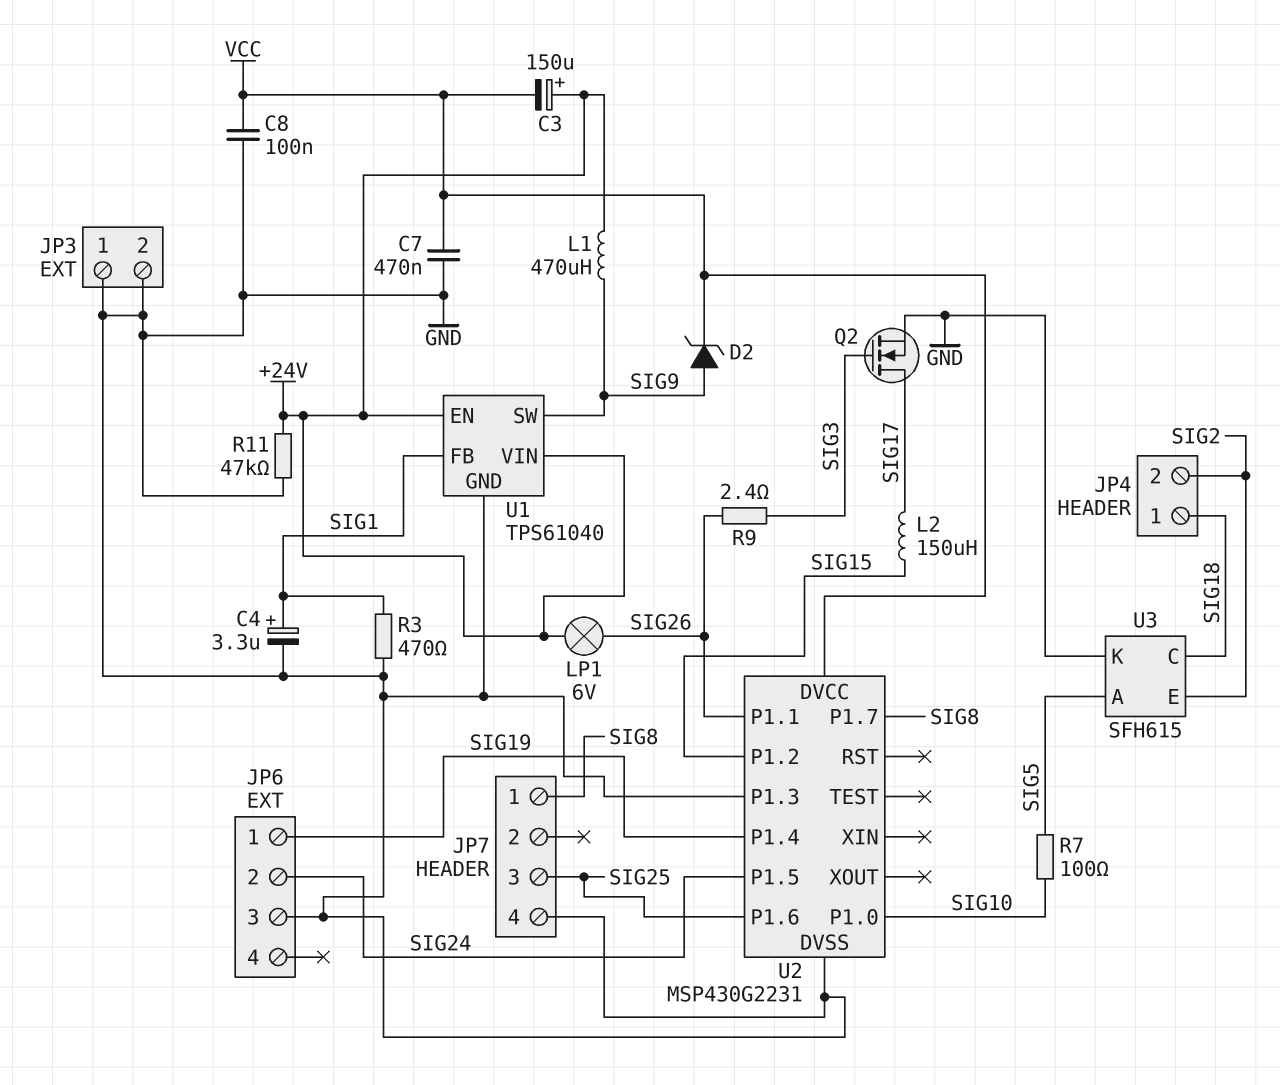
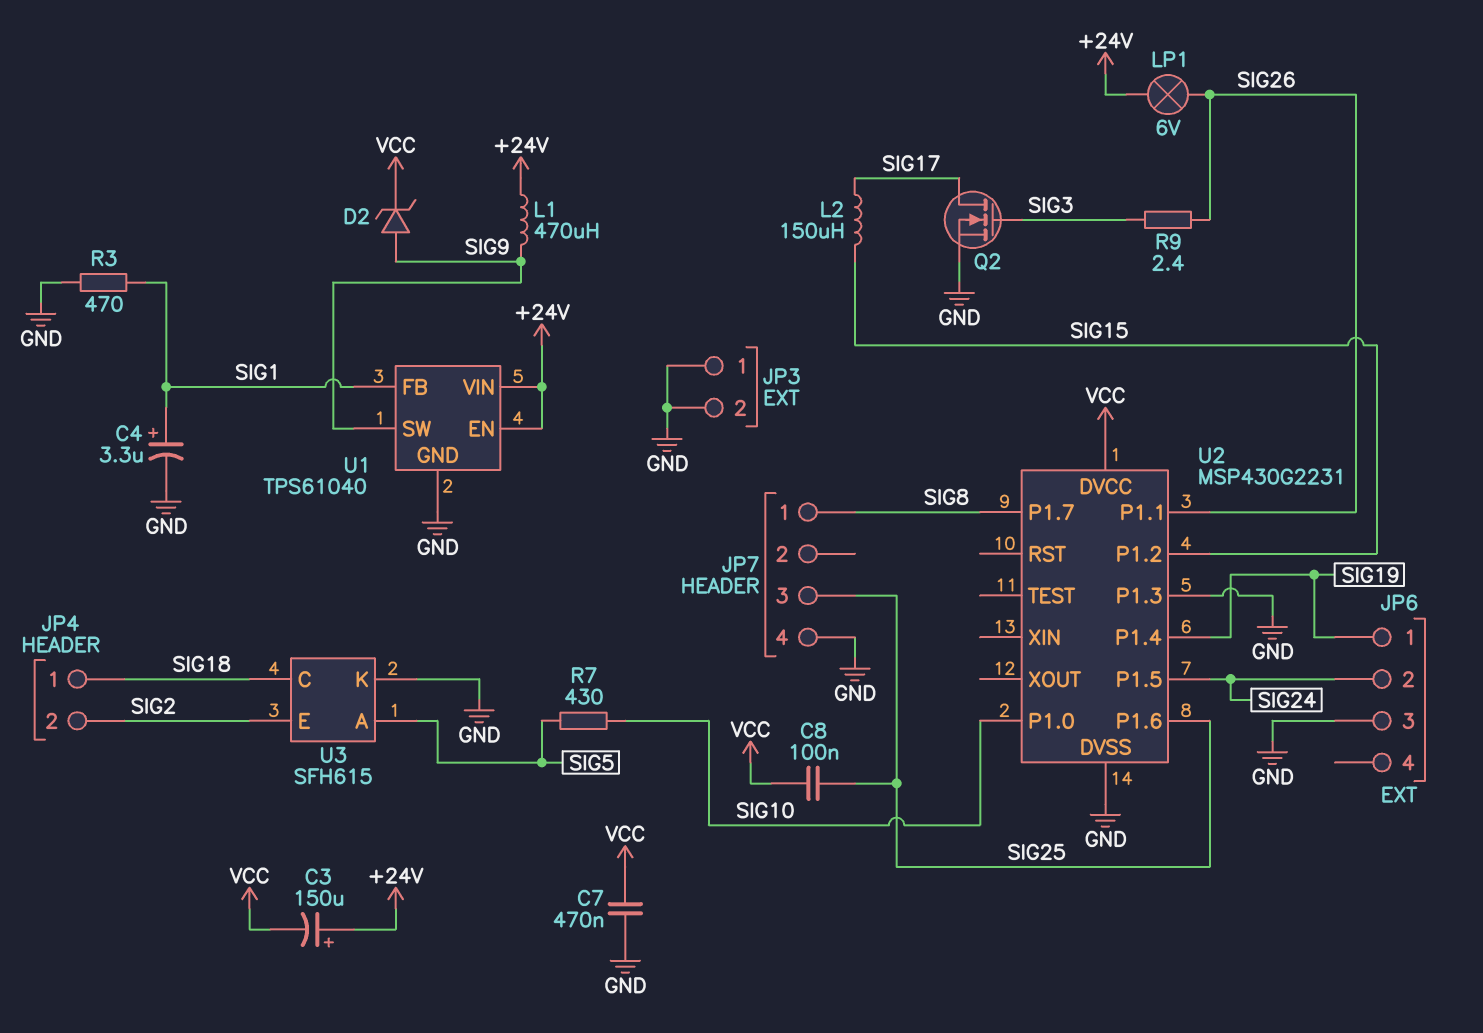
C8: 100nF (GND, VCC) -> 100nF (SIG25, VCC)
R7: 100 (SIG5, SIG10) -> 430 (SIG5, SIG10)
R11: 47k (+24V, GND) -> none

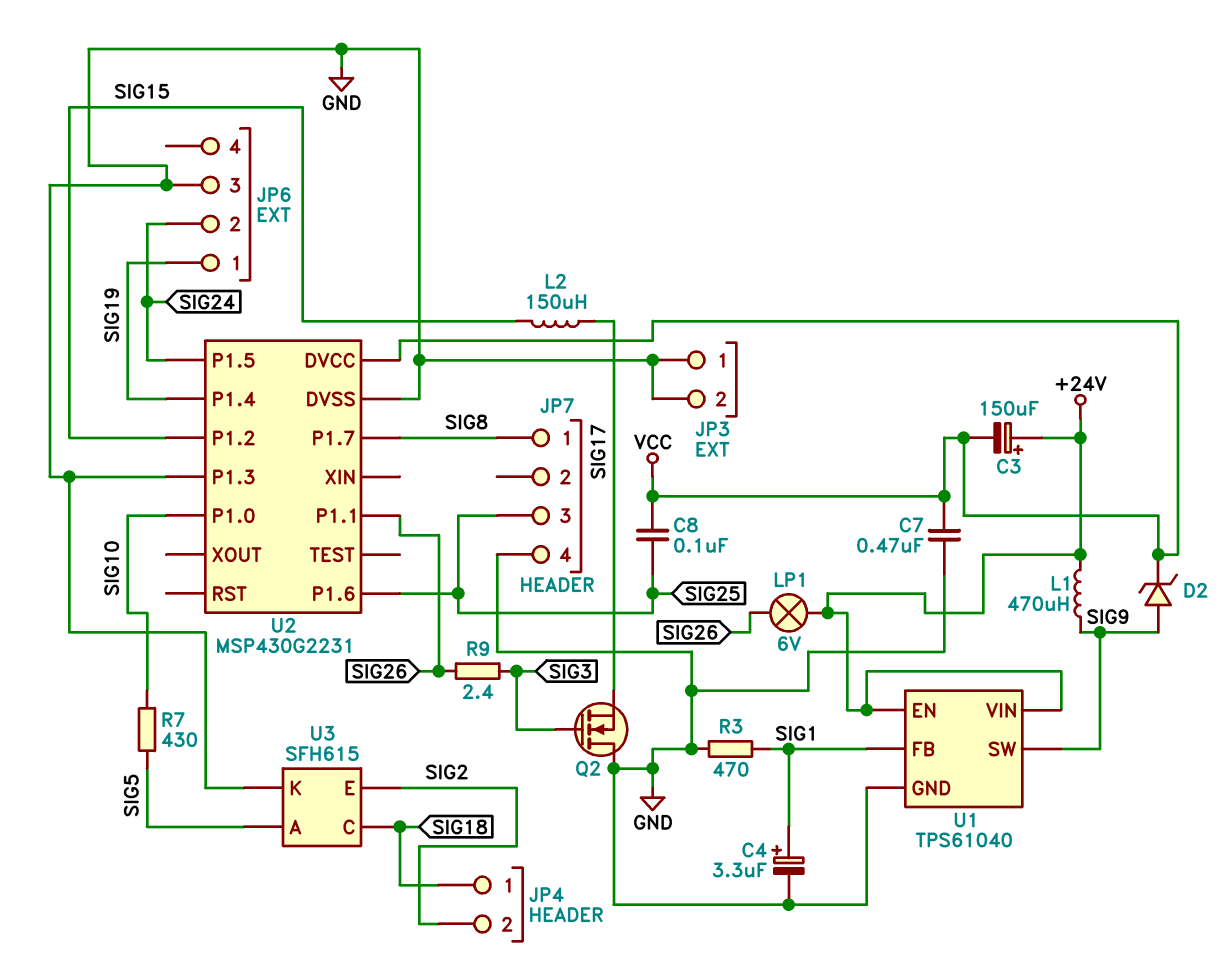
Q2: NMOS (G SIG3, D SIG17, S GND) -> NMOS (G SIG3, D GND, S SIG17)

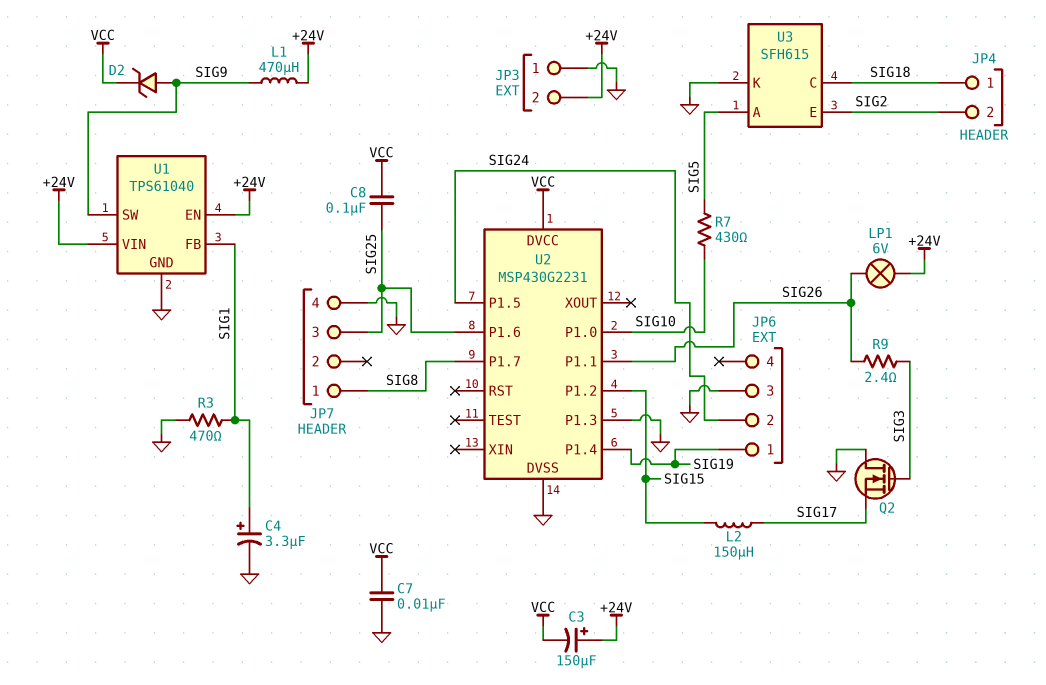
C7: 470nF (GND, VCC) -> 10nF (GND, VCC)
JP3 pin 2: GND -> +24V

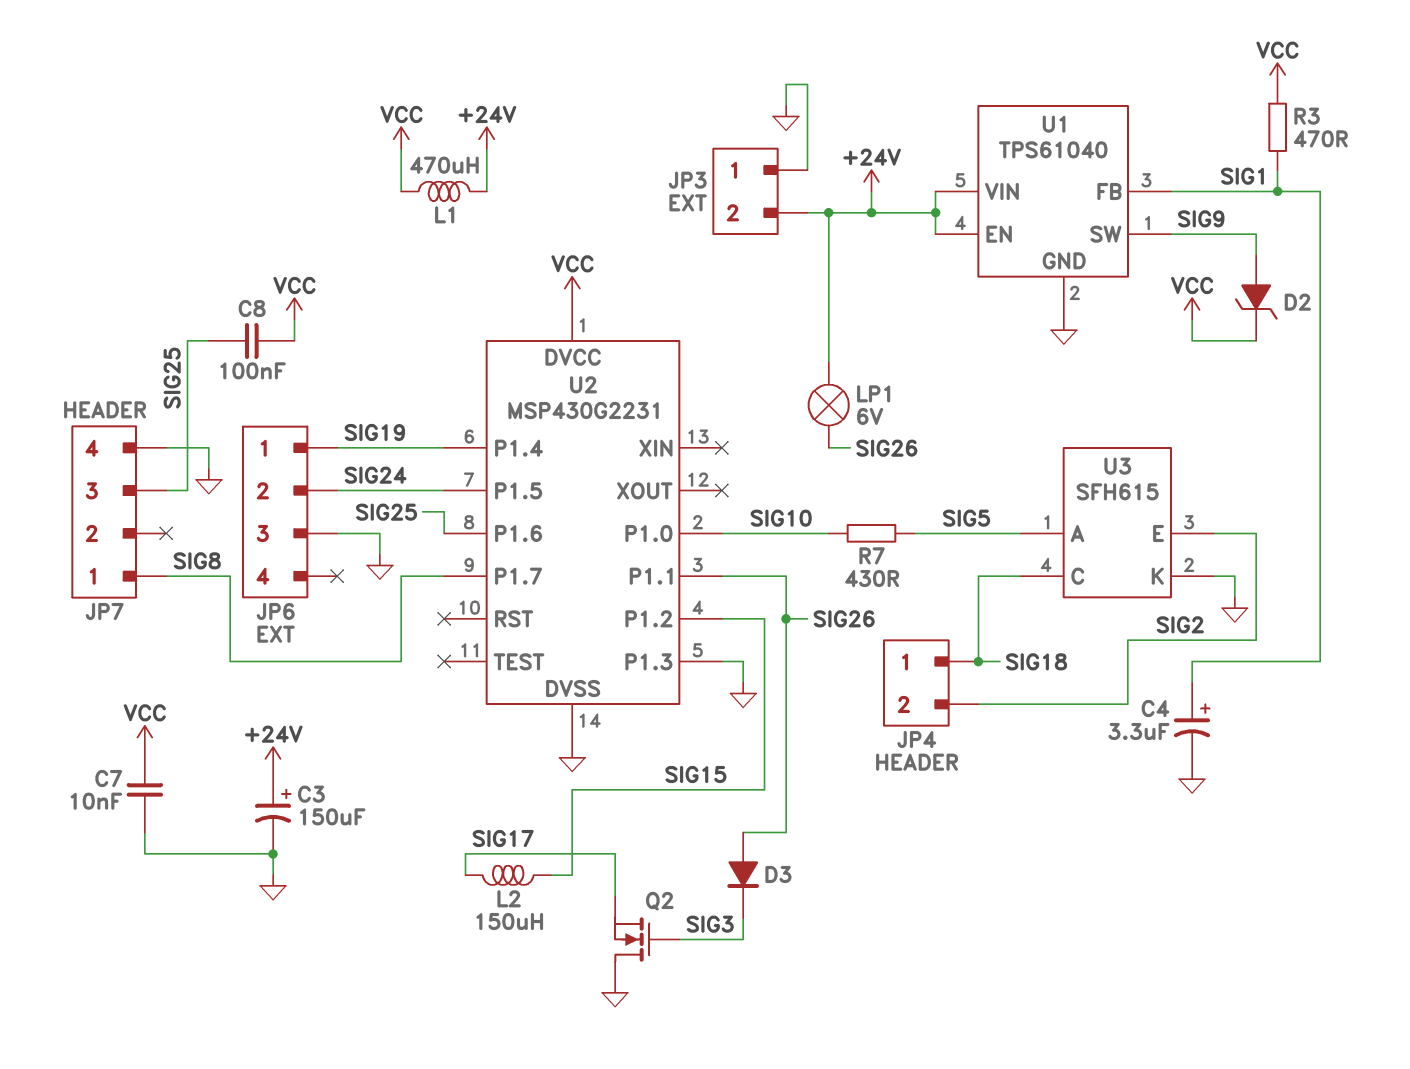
C3: 150uF (plus +24V, minus VCC) -> 150uF (plus +24V, minus GND)
D3: none -> diode (A SIG26, K SIG3)
L1: 470uH (+24V, SIG9) -> 470uH (+24V, VCC)
R3: 470 (GND, SIG1) -> 470 (SIG1, VCC)
R9: 2.4 (SIG3, SIG26) -> none

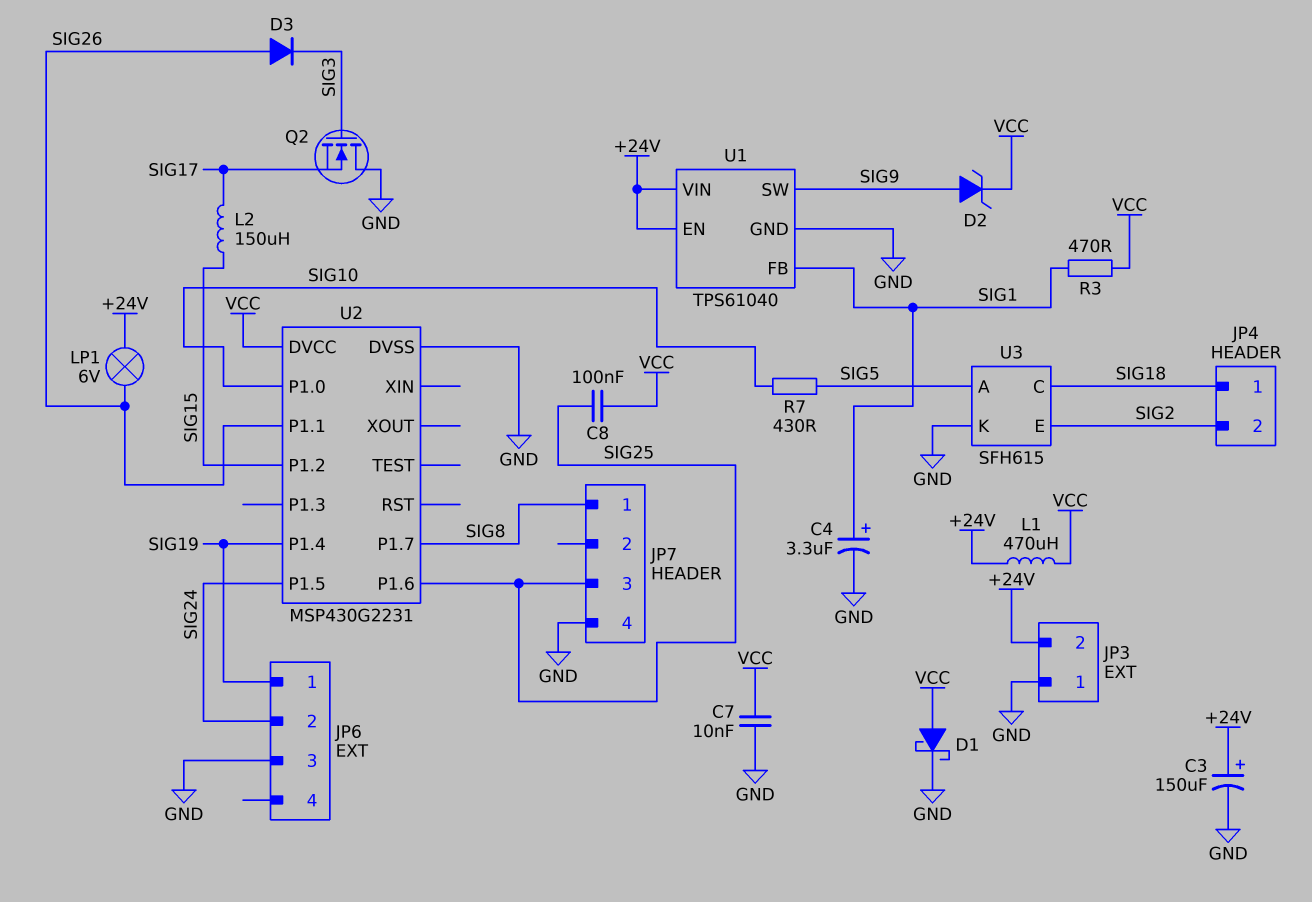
D1: none -> schottky (A VCC, K GND)
U2 pin P1.3: GND -> none

